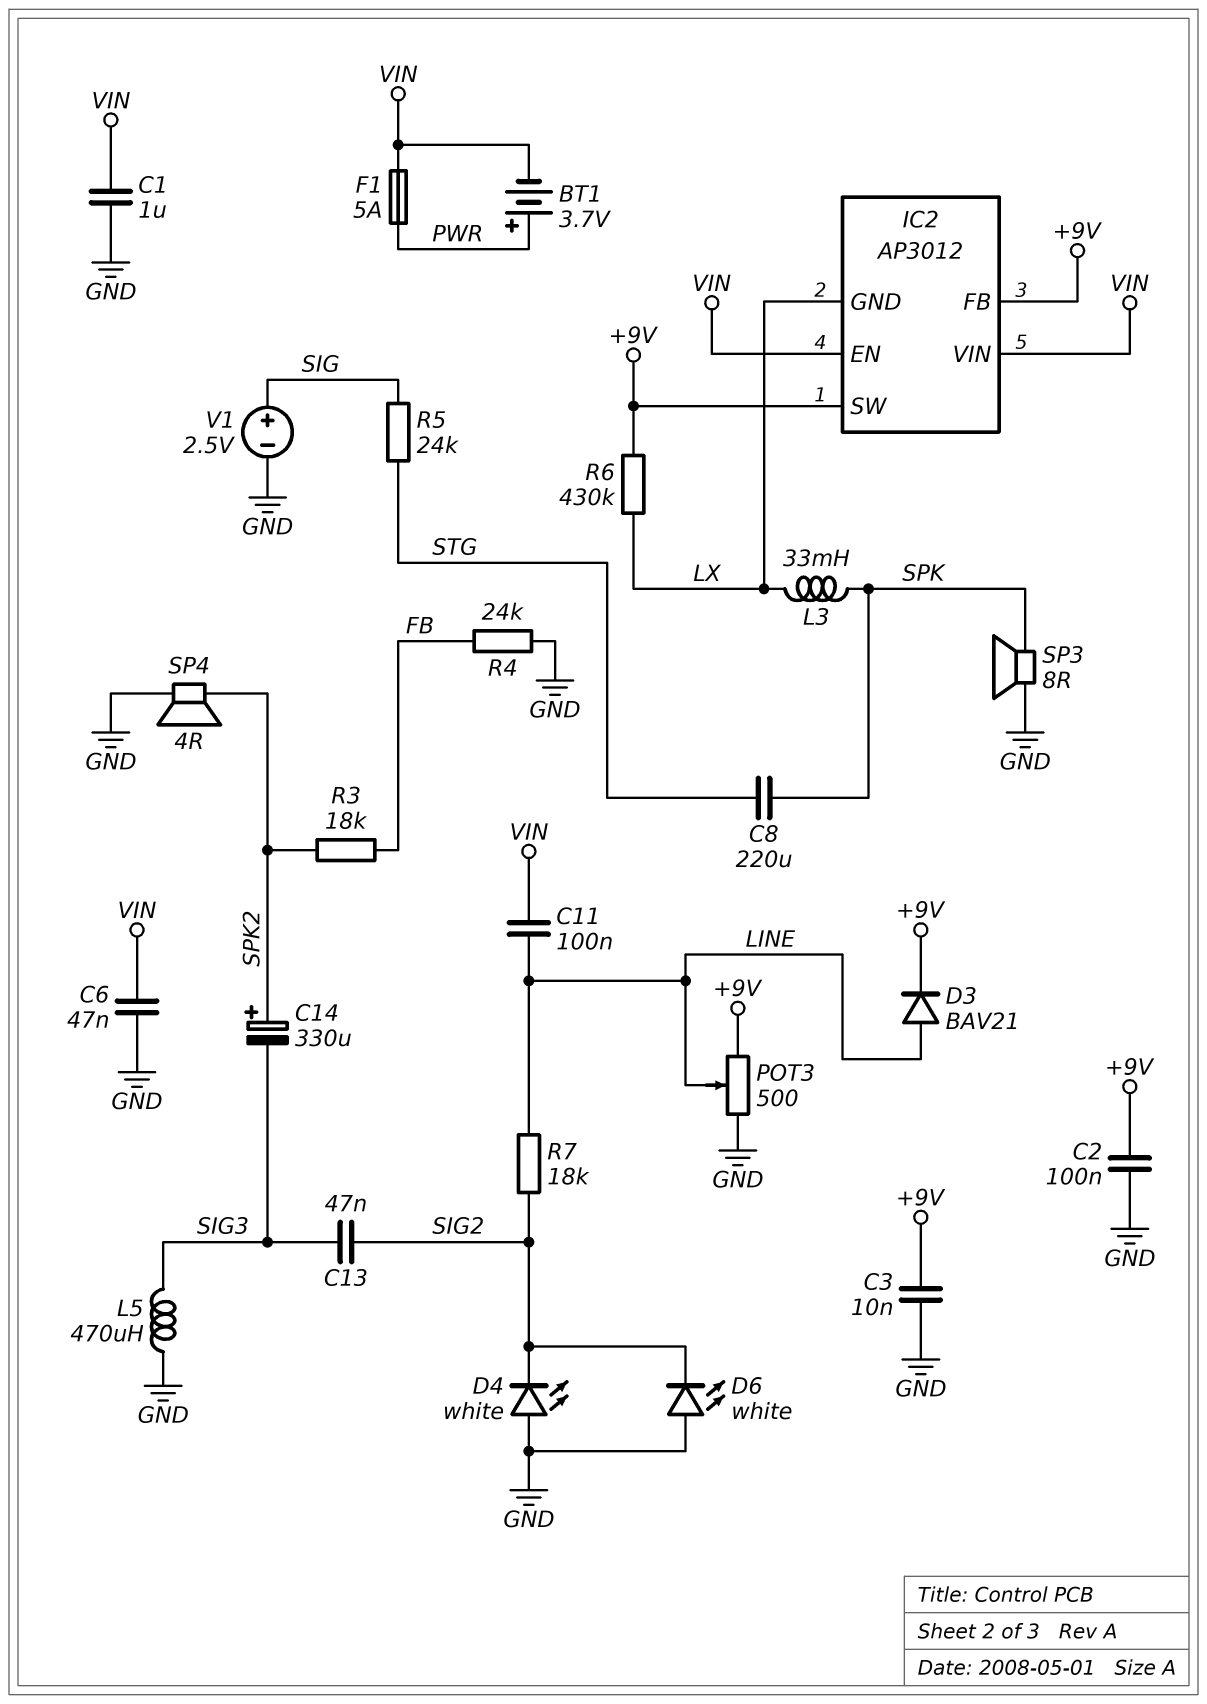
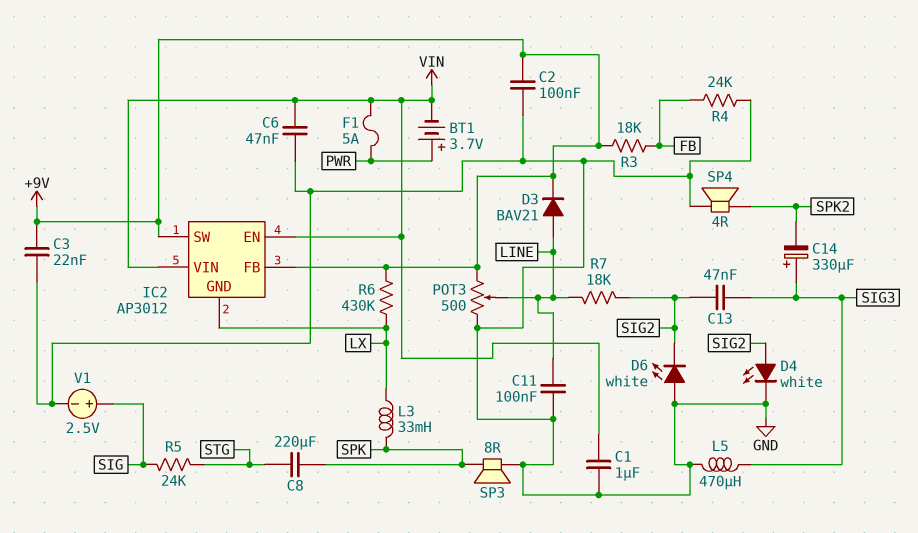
C3: 10nF (+9V, GND) -> 22nF (+9V, GND)
C11: 100nF (LINE, VIN) -> 100nF (GND, LINE)
C14: 330uF (plus SPK2, minus SIG3) -> 330uF (plus SIG3, minus SPK2)
D4: LED white (A GND, K SIG2) -> LED white (A SIG2, K GND)
R3: 18k (FB, SPK2) -> 18k (+9V, FB)

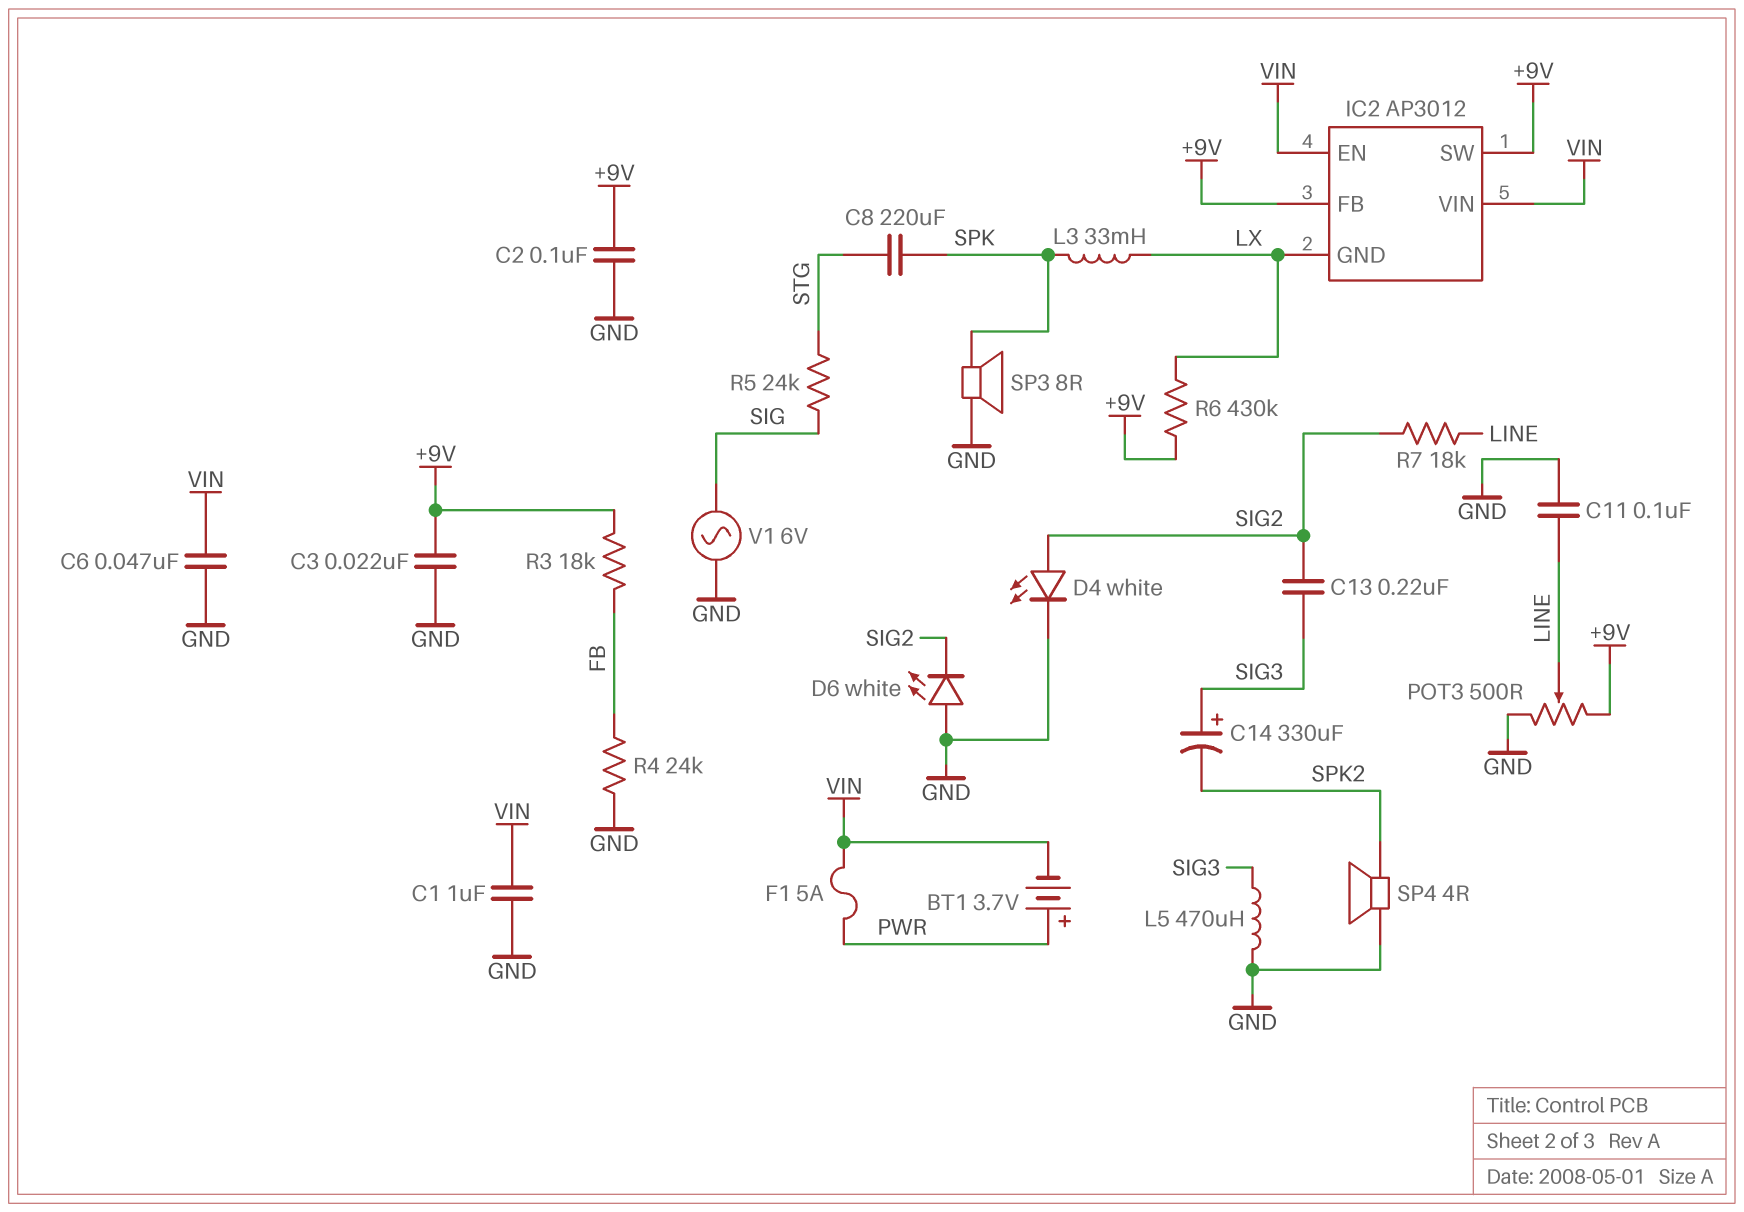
C13: 47nF (SIG2, SIG3) -> 220nF (SIG2, SIG3)
D3: diode BAV21 (A LINE, K +9V) -> none
V1: 2.5V (plus SIG, minus GND) -> AC 6V (GND, SIG)

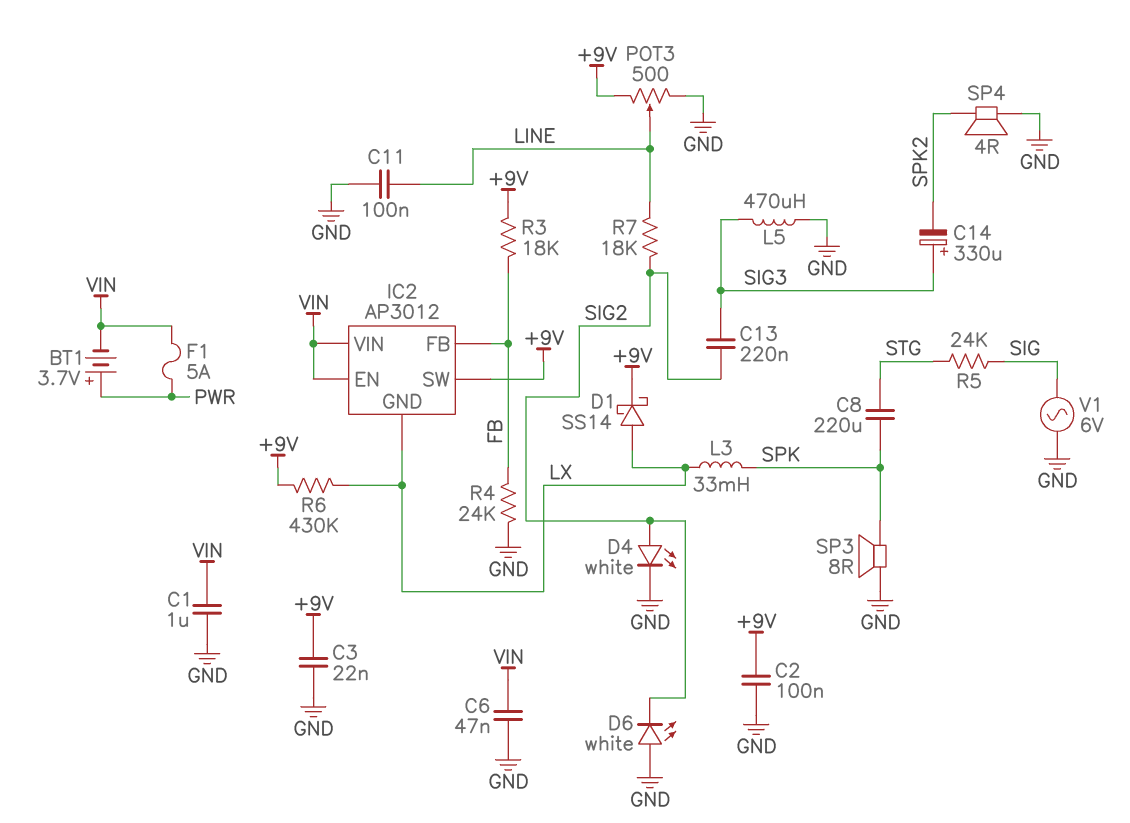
D1: none -> schottky SS14 (A LX, K +9V)
IC2 pin FB: +9V -> FB

